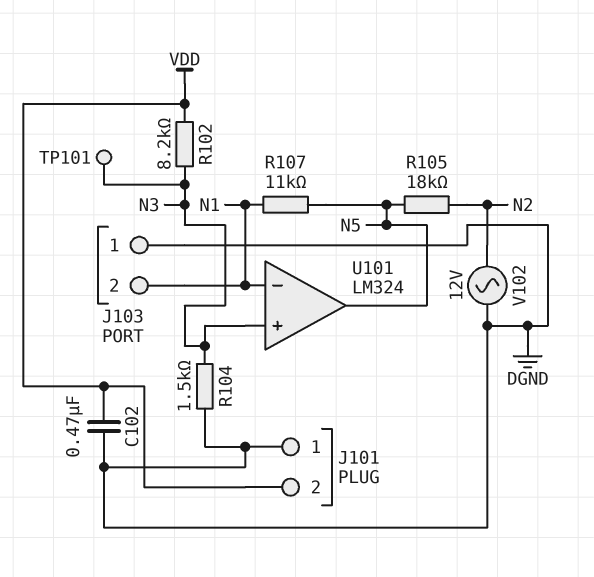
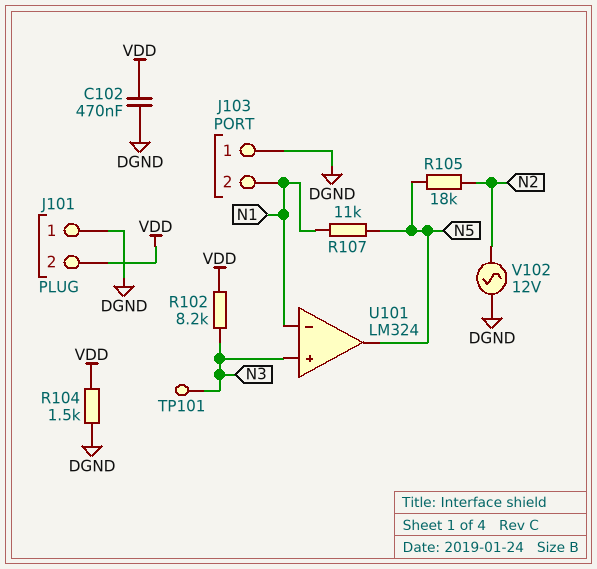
R104: 1.5k (DGND, N3) -> 1.5k (DGND, VDD)

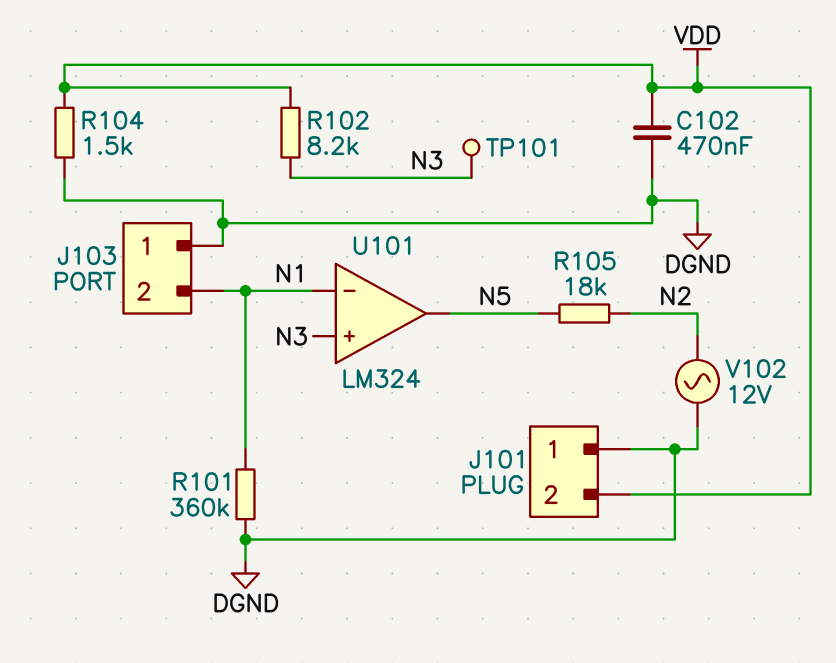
R101: none -> 360k (DGND, N1)
R107: 11k (N1, N5) -> none

